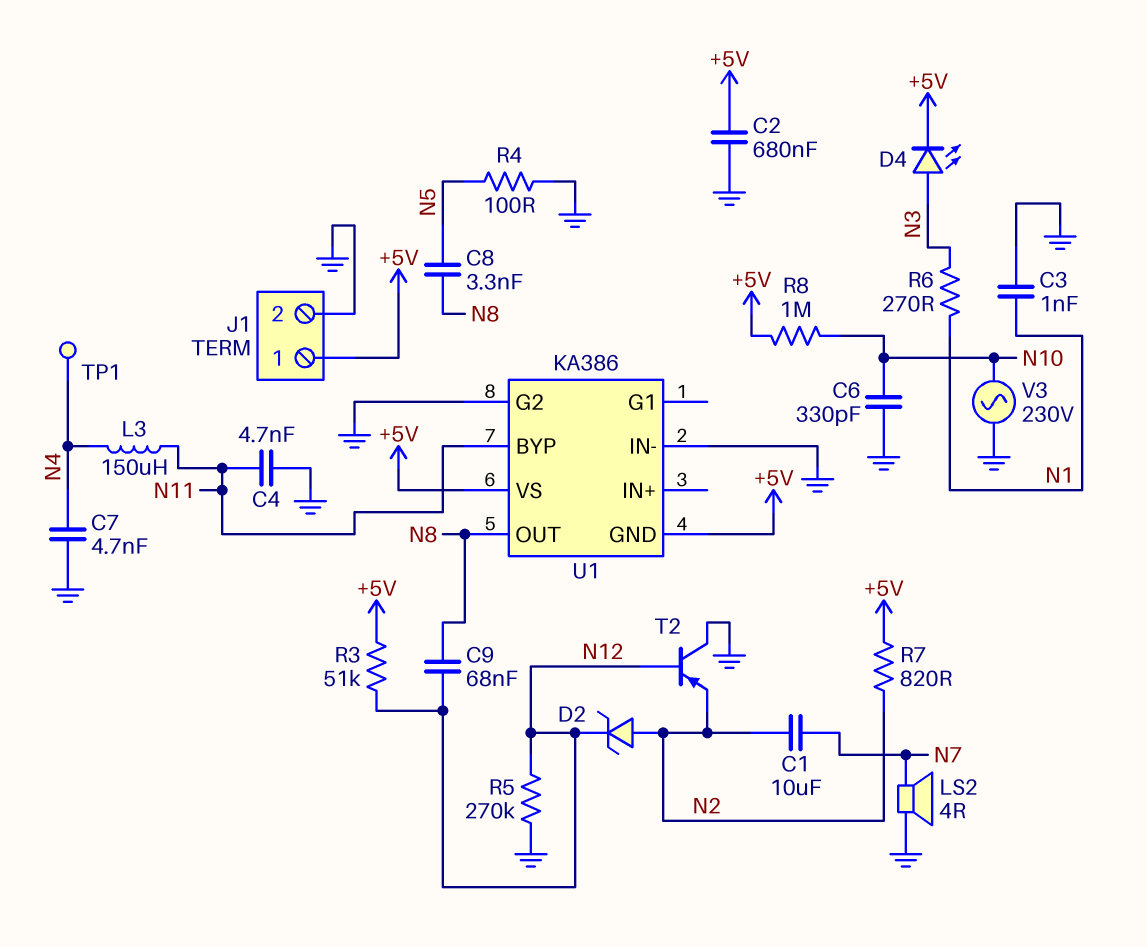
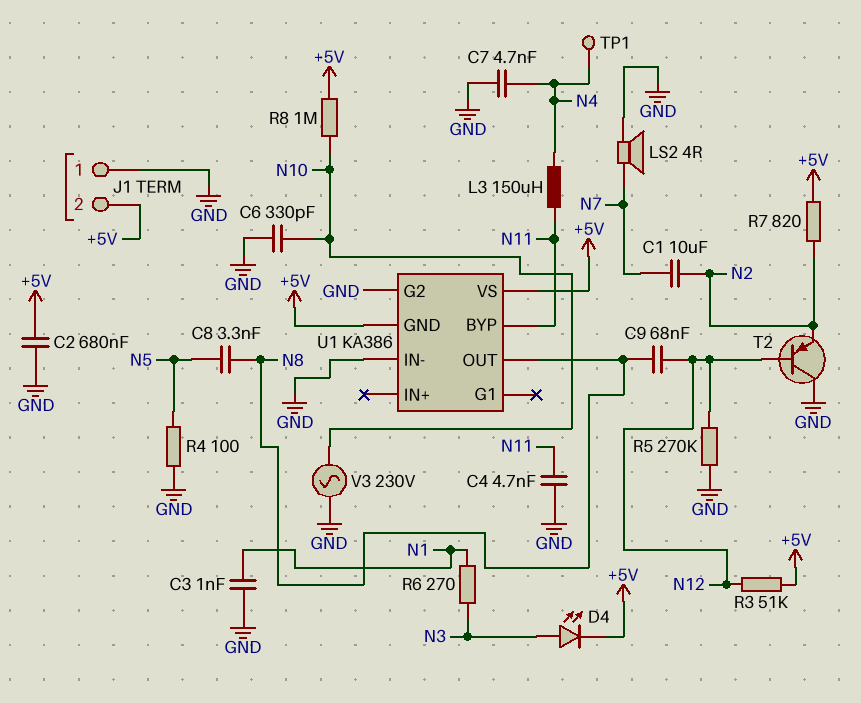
D2: zener (A N2, K N12) -> none
J1 pin 1: +5V -> GND
J1 pin 2: GND -> +5V

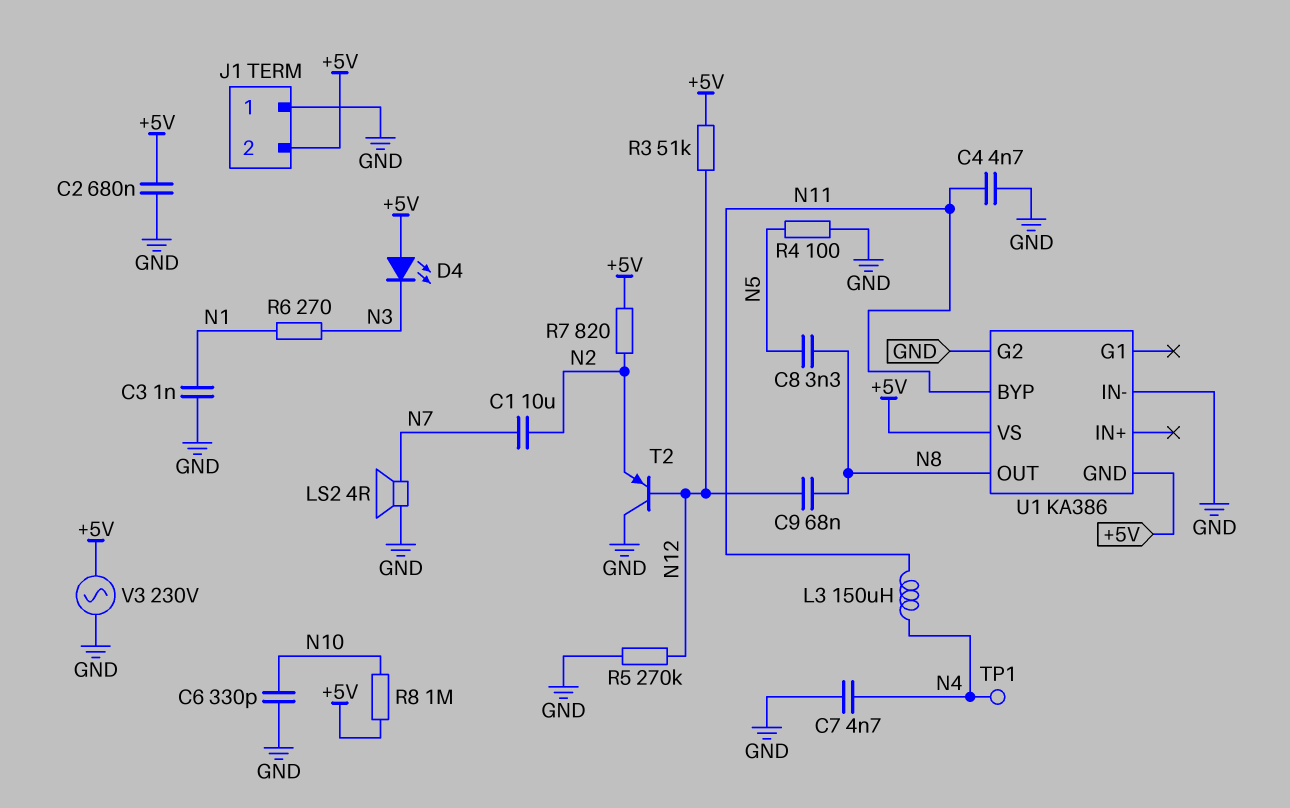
D4: LED (A N3, K +5V) -> LED (A +5V, K N3)
V3: AC 230V (GND, N10) -> AC 230V (+5V, GND)

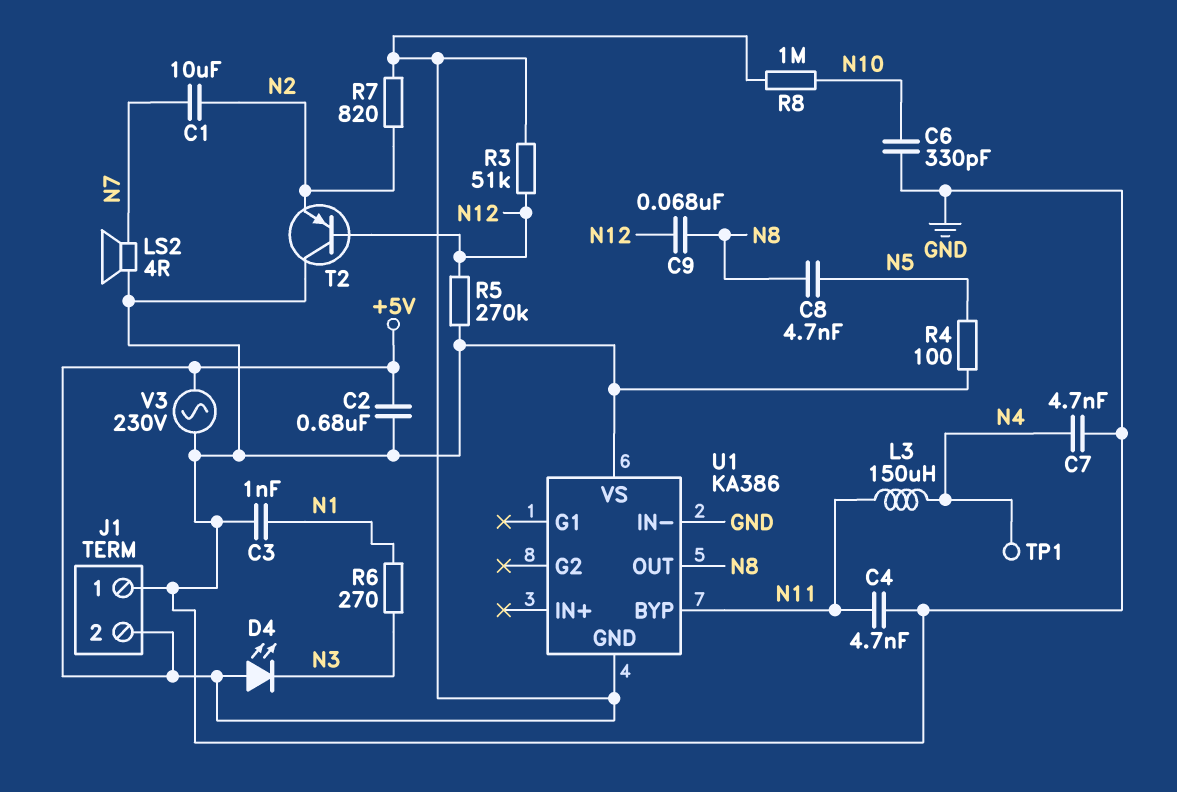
C8: 3.3nF (N5, N8) -> 4.7nF (N5, N8)
U1 pin G2: GND -> none
U1 pin VS: +5V -> GND

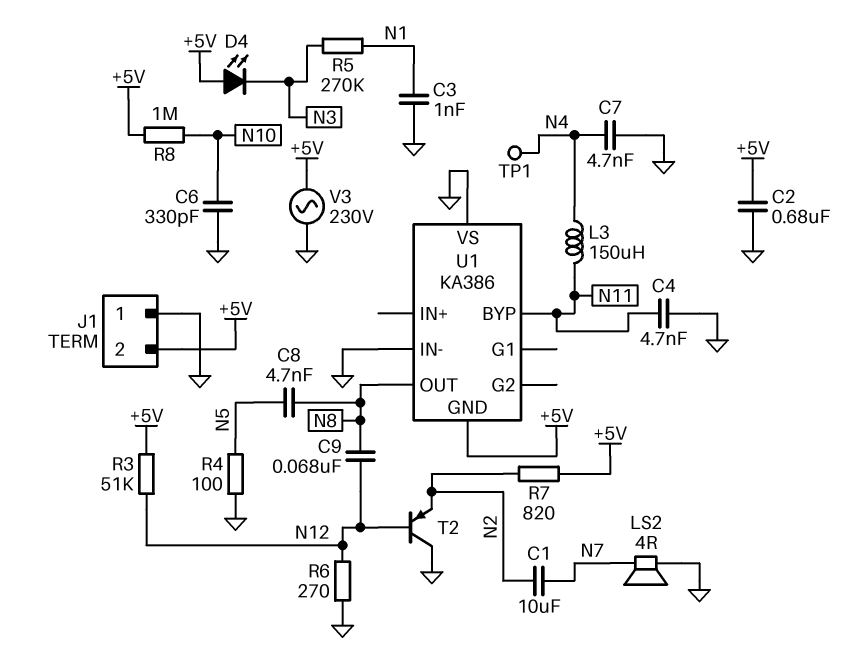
R5: 270k (GND, N12) -> 270k (N1, N3)
R6: 270 (N1, N3) -> 270 (GND, N12)

